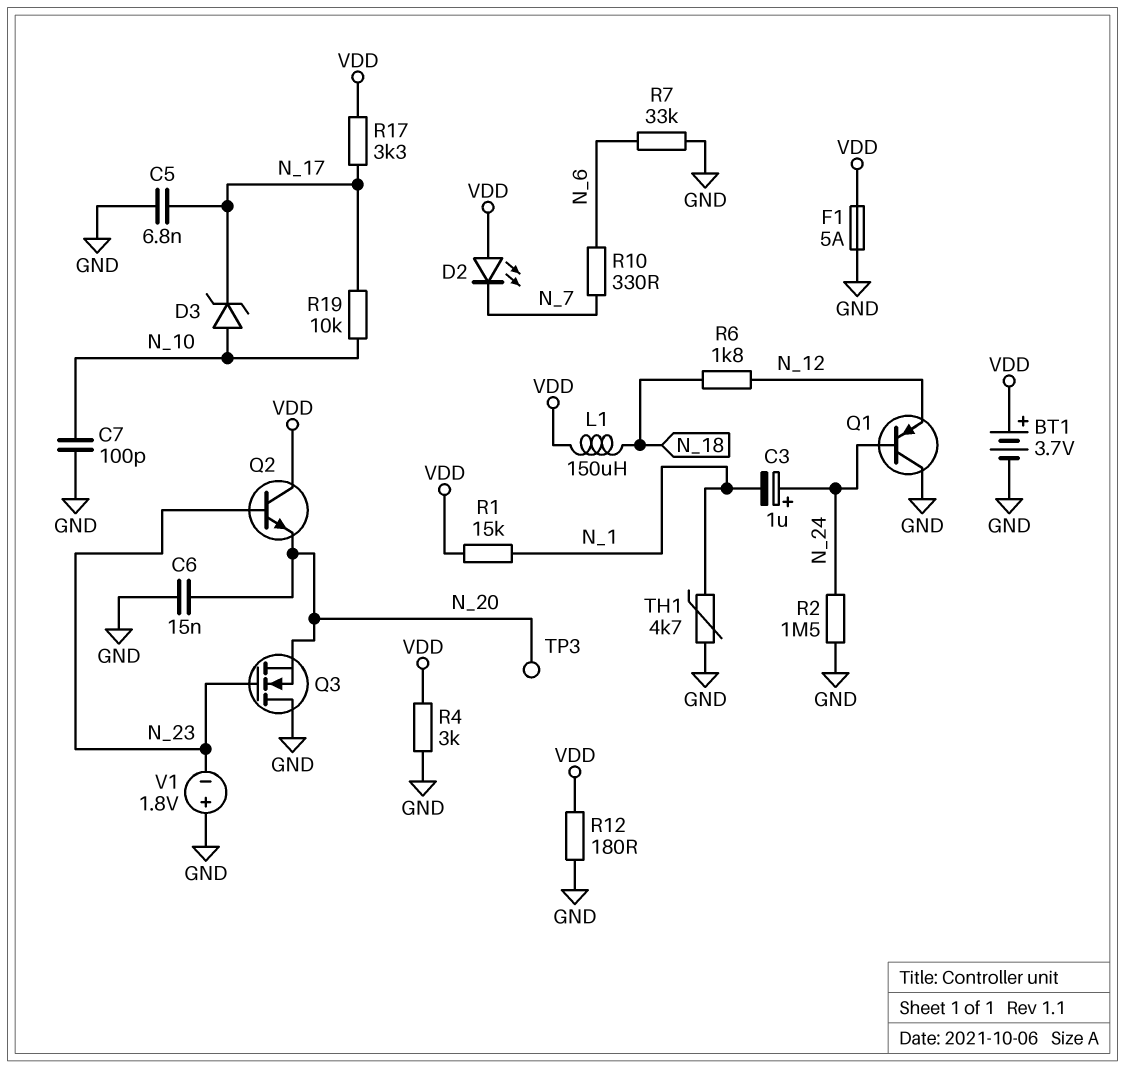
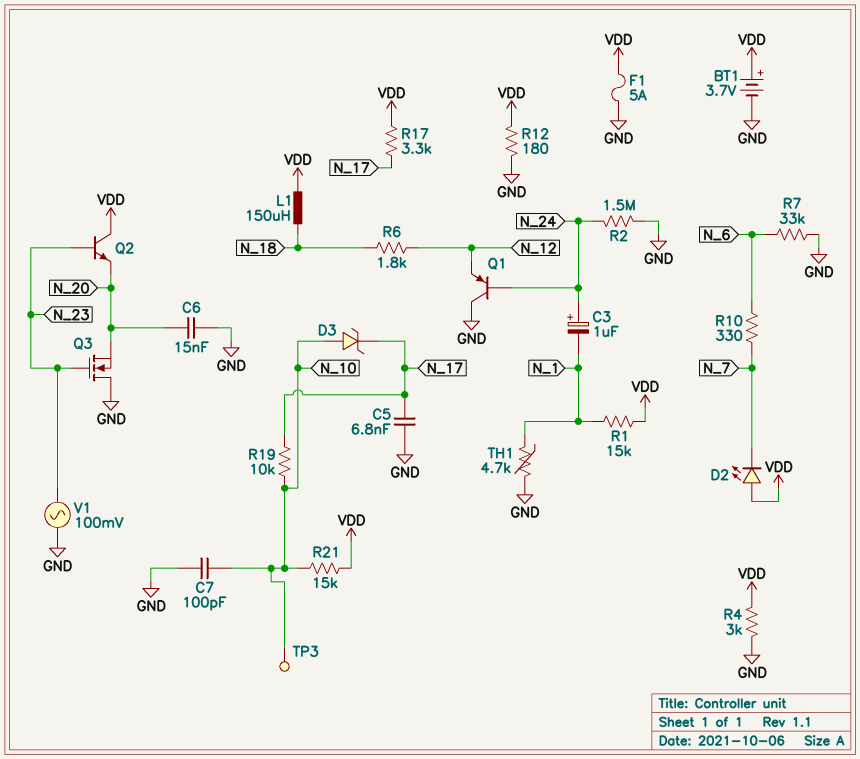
R21: none -> 15k (N_10, VDD)
TP3: test point (N_20) -> test point (N_10)
V1: 1.8V (plus GND, minus N_23) -> AC 100mV (GND, N_23)

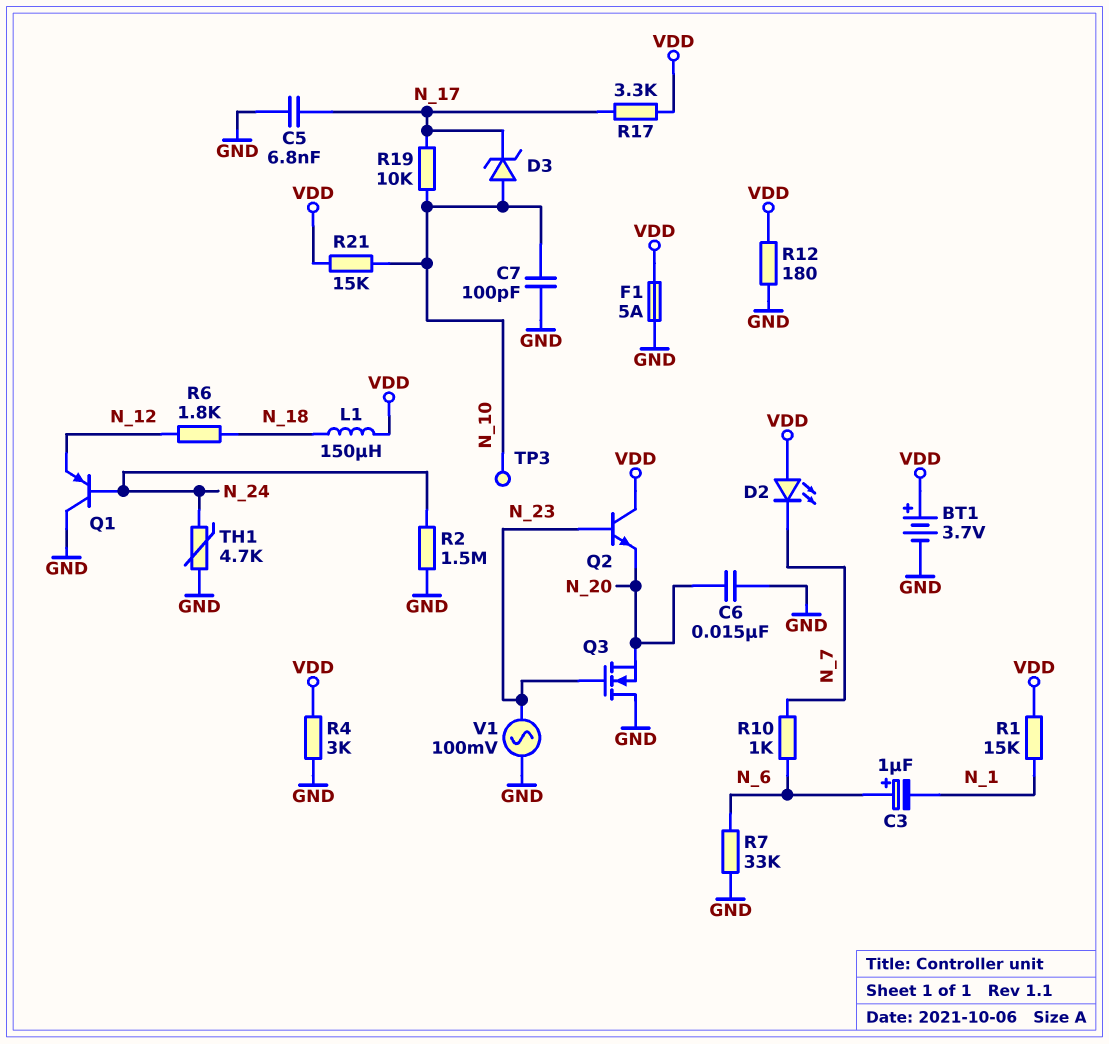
C3: 1uF (plus N_24, minus N_1) -> 1uF (plus N_6, minus N_1)
R10: 330 (N_6, N_7) -> 1k (N_6, N_7)
TH1: 4.7k (GND, N_1) -> 4.7k (GND, N_24)

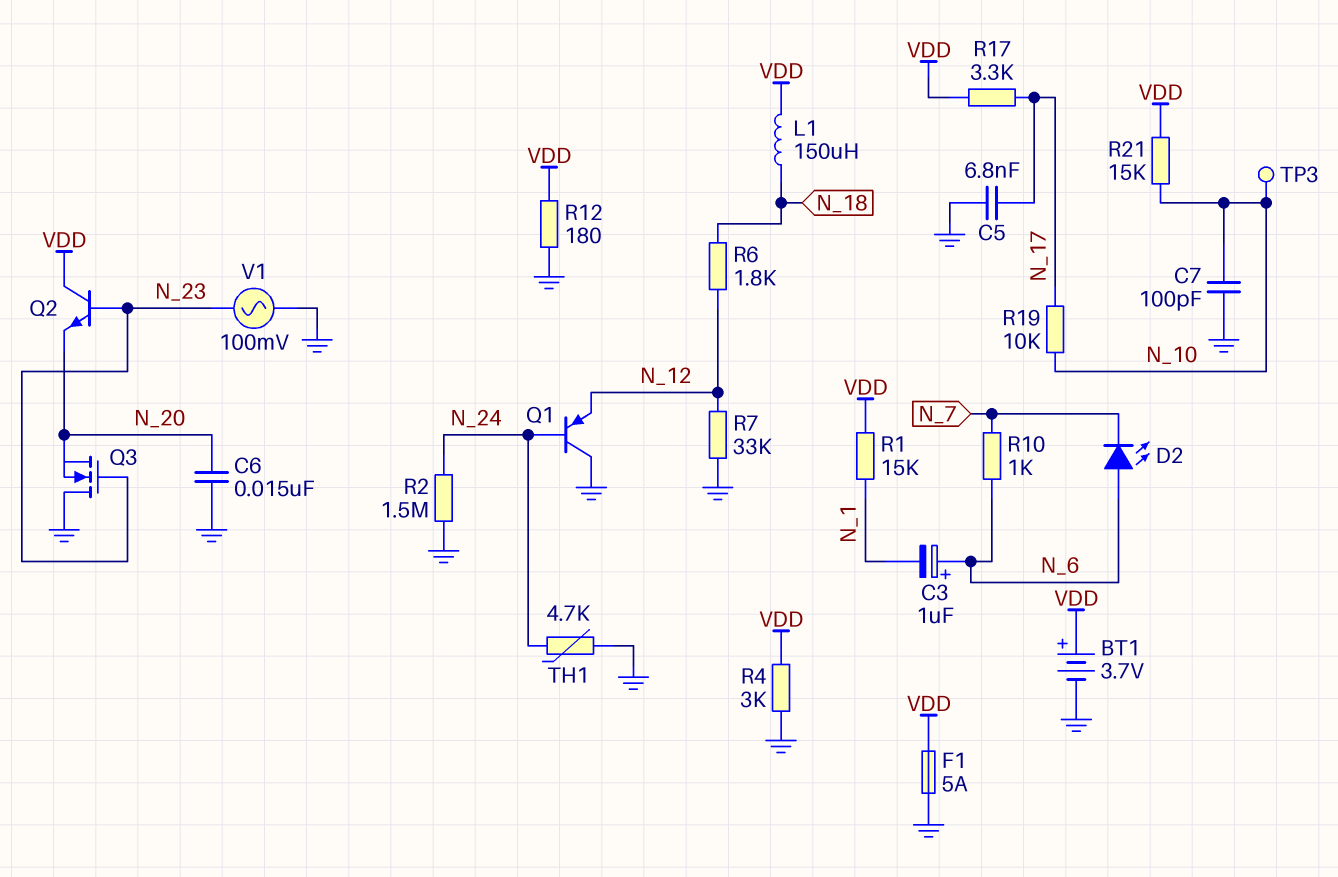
D2: LED (A VDD, K N_7) -> LED (A N_6, K N_7)
D3: zener (A N_10, K N_17) -> none
R7: 33k (GND, N_6) -> 33k (GND, N_12)

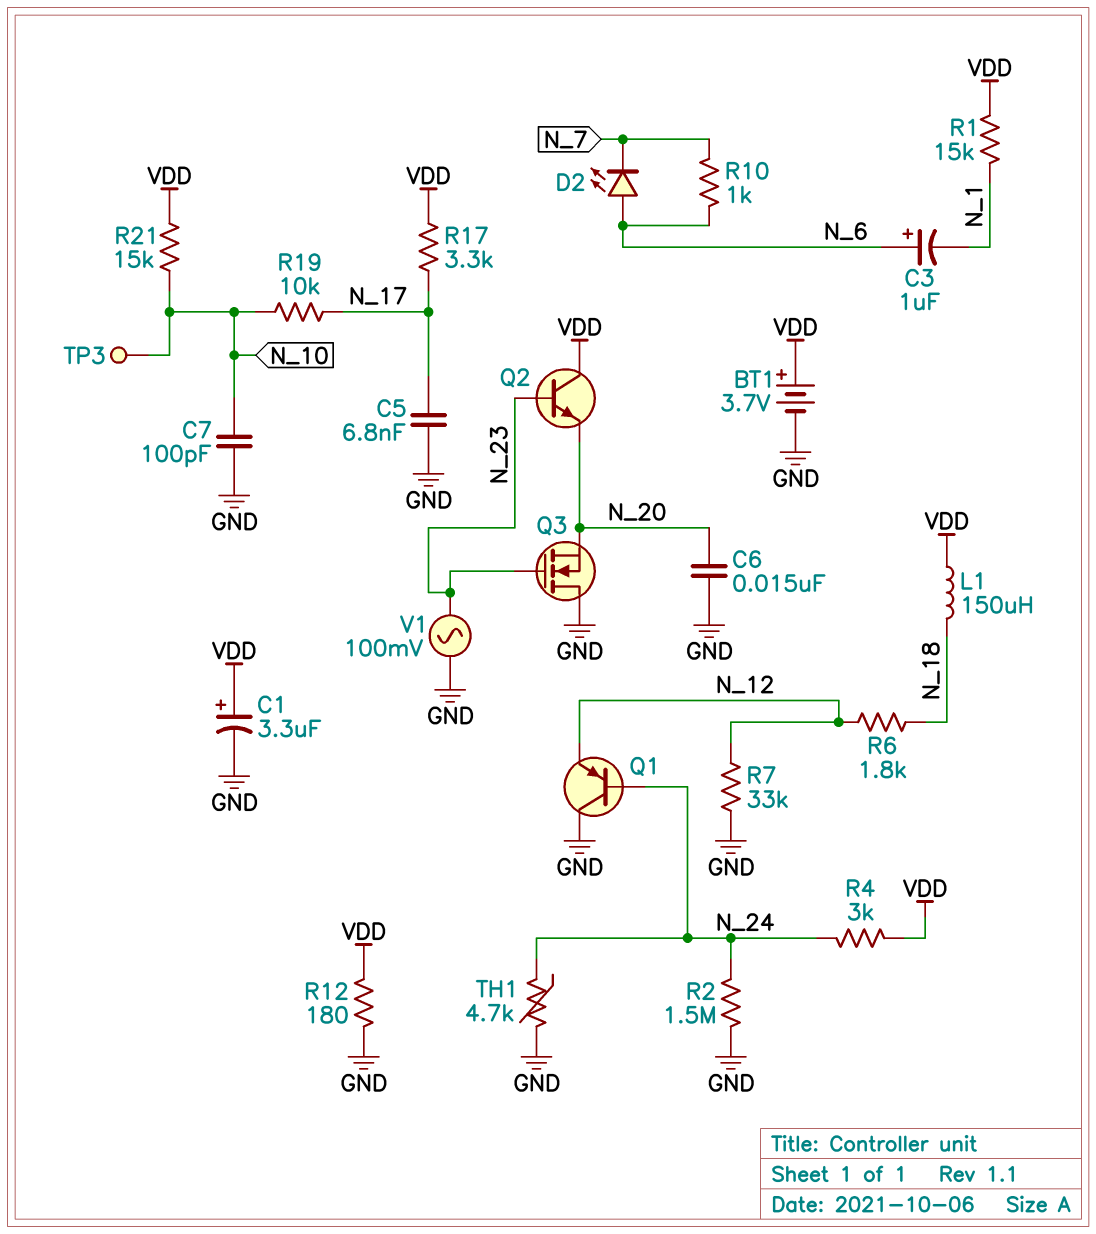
C1: none -> 3.3uF (plus VDD, minus GND)
F1: 5A (GND, VDD) -> none
R4: 3k (GND, VDD) -> 3k (N_24, VDD)

